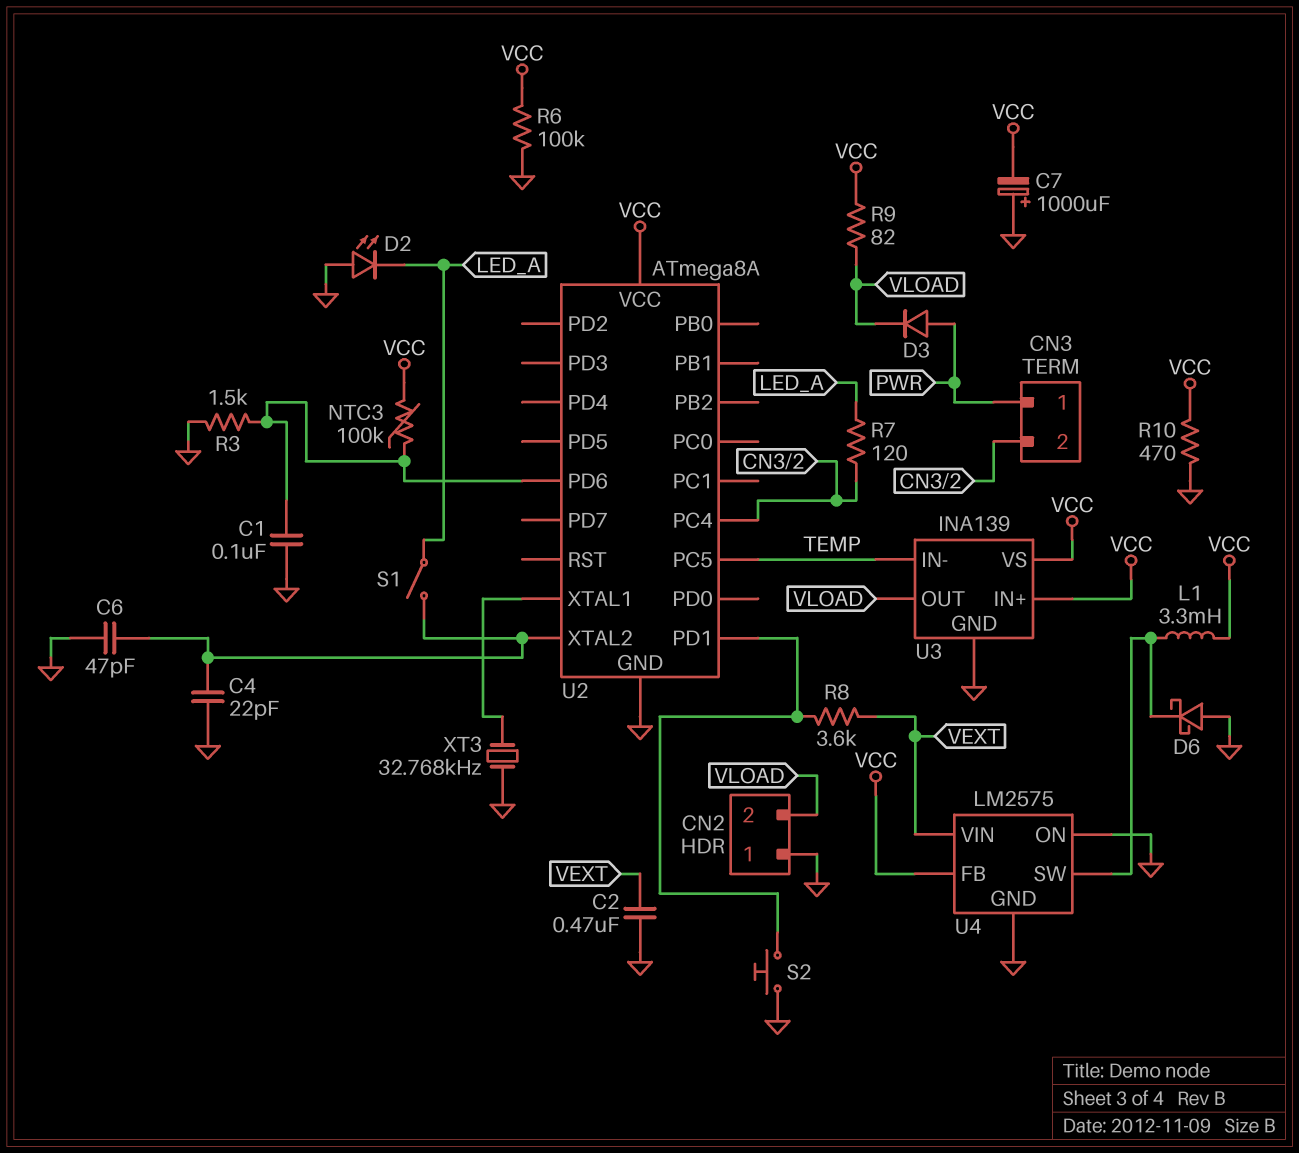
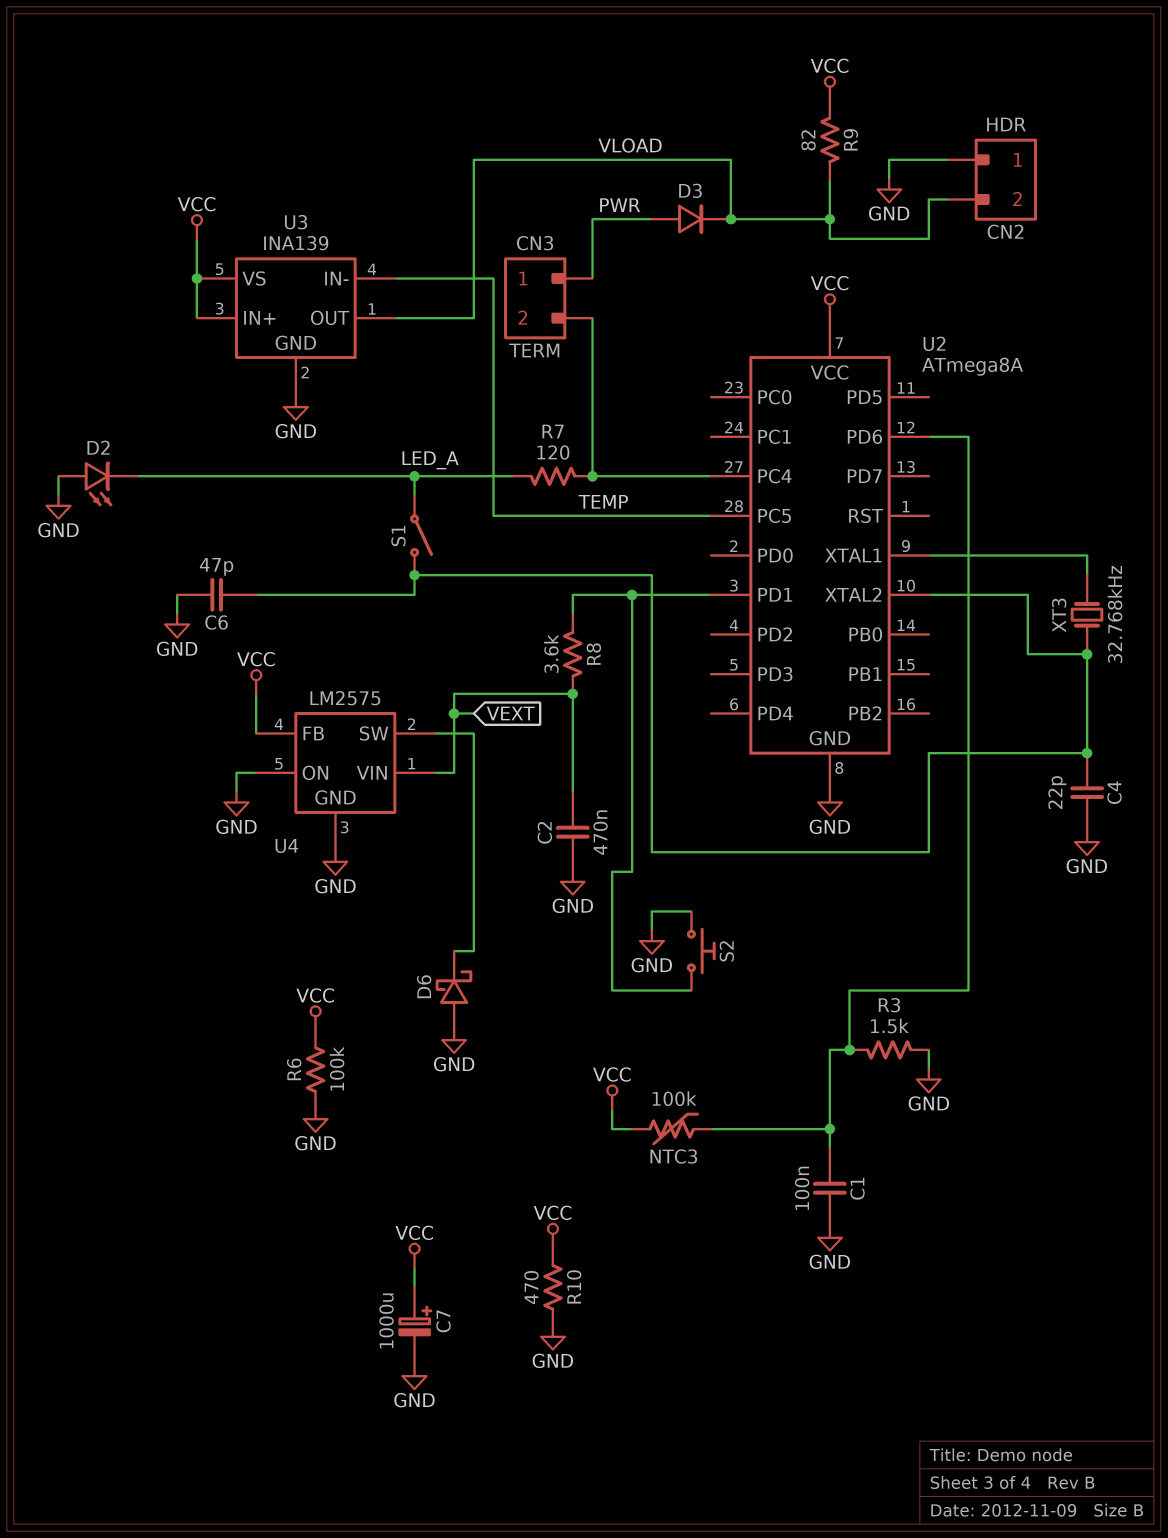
C7: 1000uF (plus GND, minus VCC) -> 1000uF (plus VCC, minus GND)
L1: 3.3mH (U4/SW, VCC) -> none
XT3: 32.768kHz (GND, U2/XTAL1) -> 32.768kHz (U2/XTAL1, U2/XTAL2)

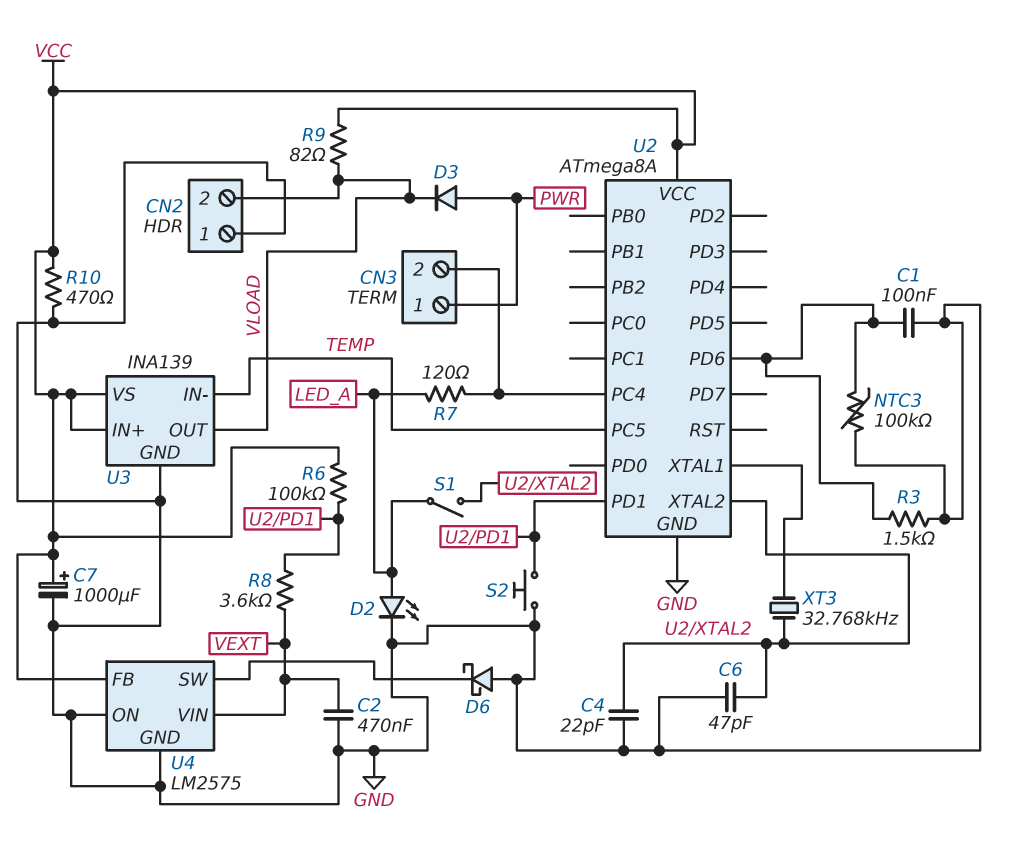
D2: LED (A GND, K LED_A) -> LED (A LED_A, K GND)
NTC3: 100k (U2/PD6, VCC) -> 100k (GND, U2/PD6)
R6: 100k (GND, VCC) -> 100k (U2/PD1, VCC)

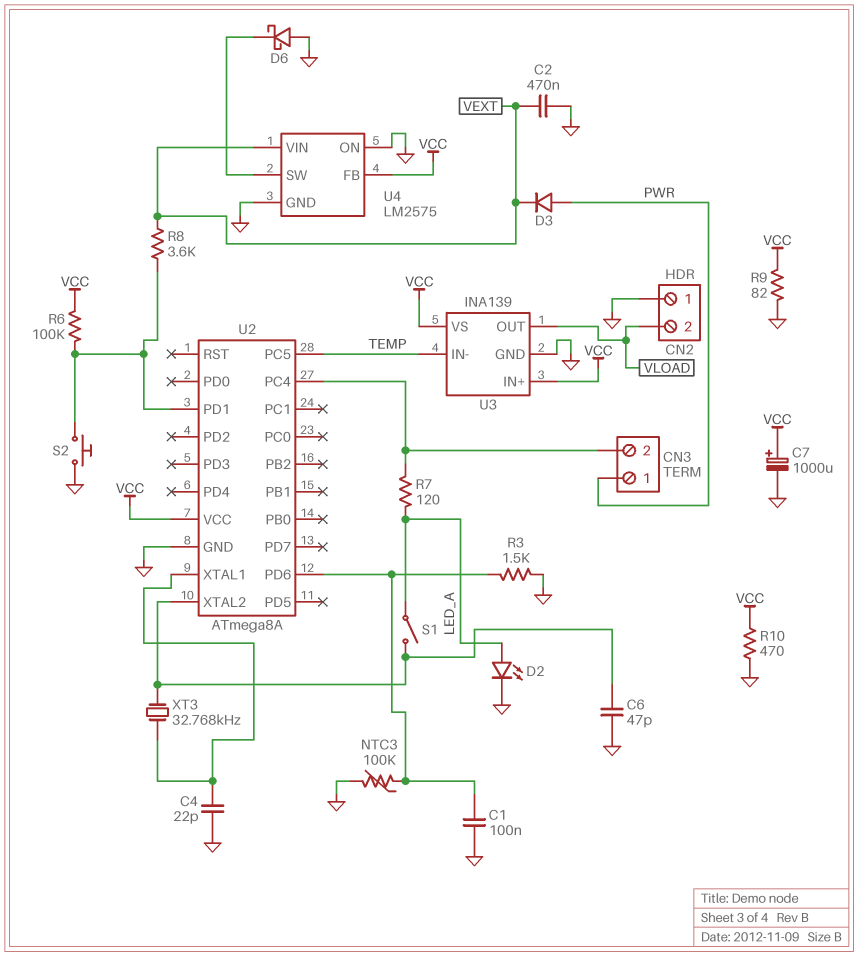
C4: 22pF (GND, U2/XTAL2) -> 22pF (GND, U2/XTAL1)
D3: diode (A PWR, K VLOAD) -> diode (A PWR, K VEXT)
R9: 82 (VCC, VLOAD) -> 82 (GND, VCC)

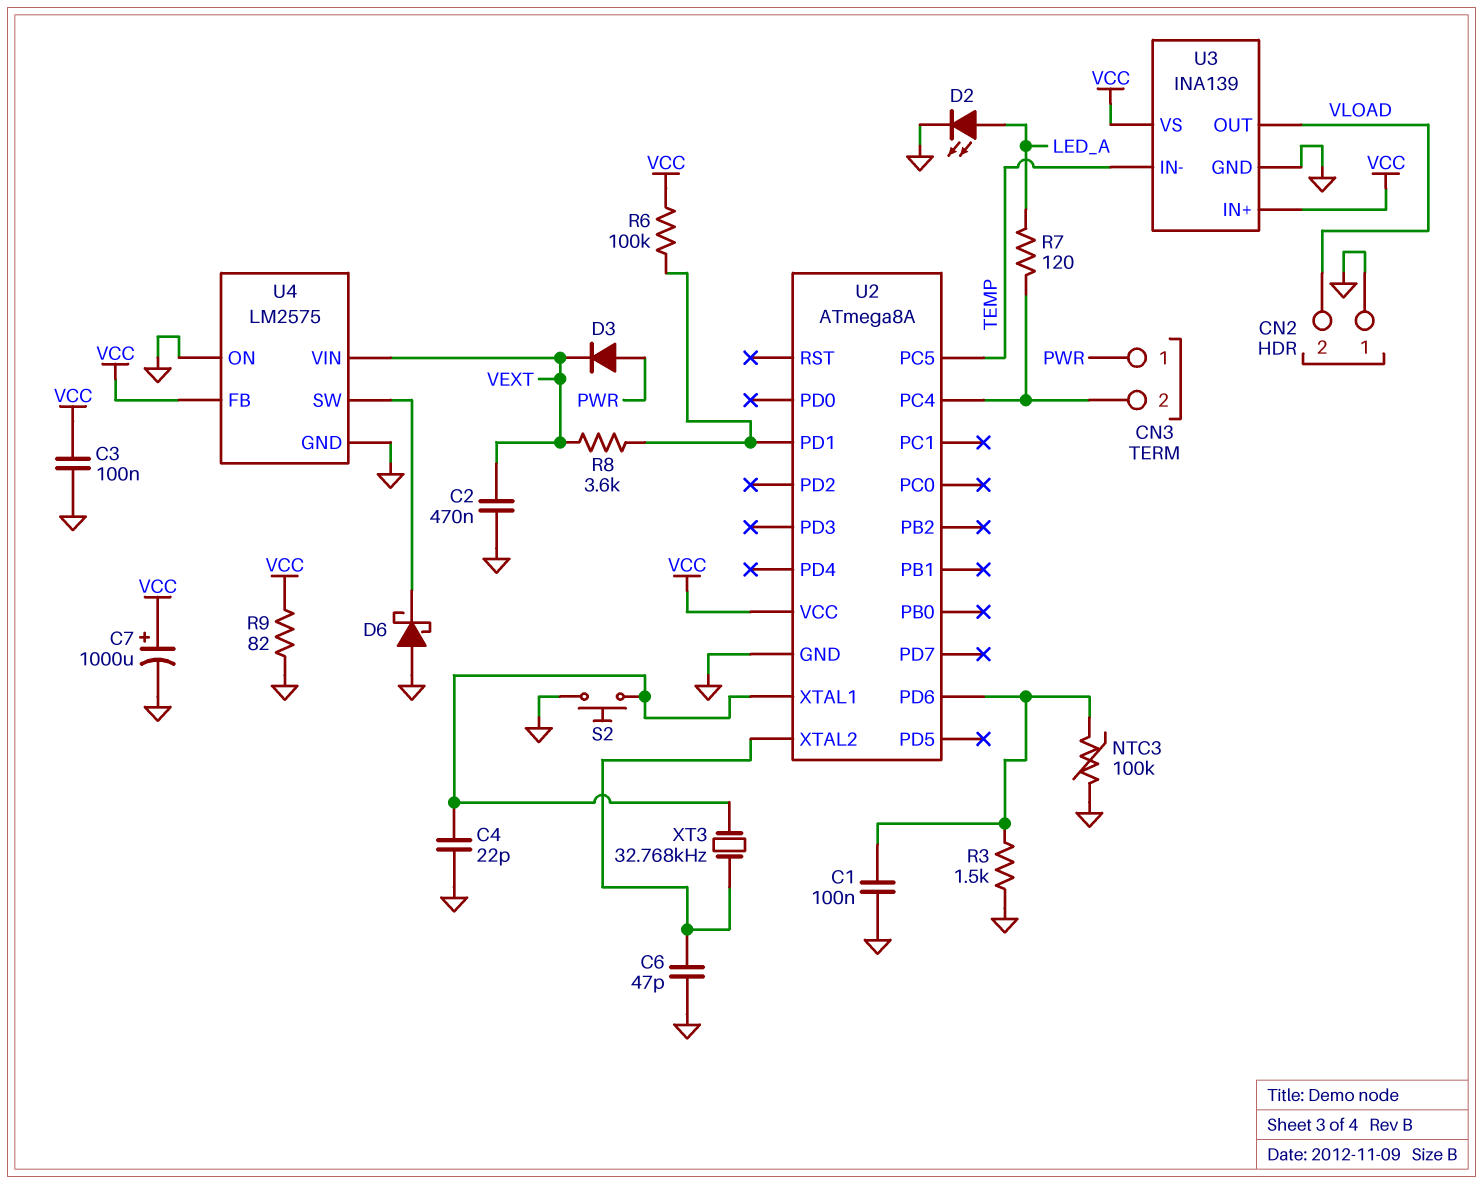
C3: none -> 100nF (GND, VCC)
R10: 470 (GND, VCC) -> none
S1: switch (LED_A, U2/XTAL2) -> none
S2: button (GND, U2/PD1) -> button (GND, U2/XTAL1)

